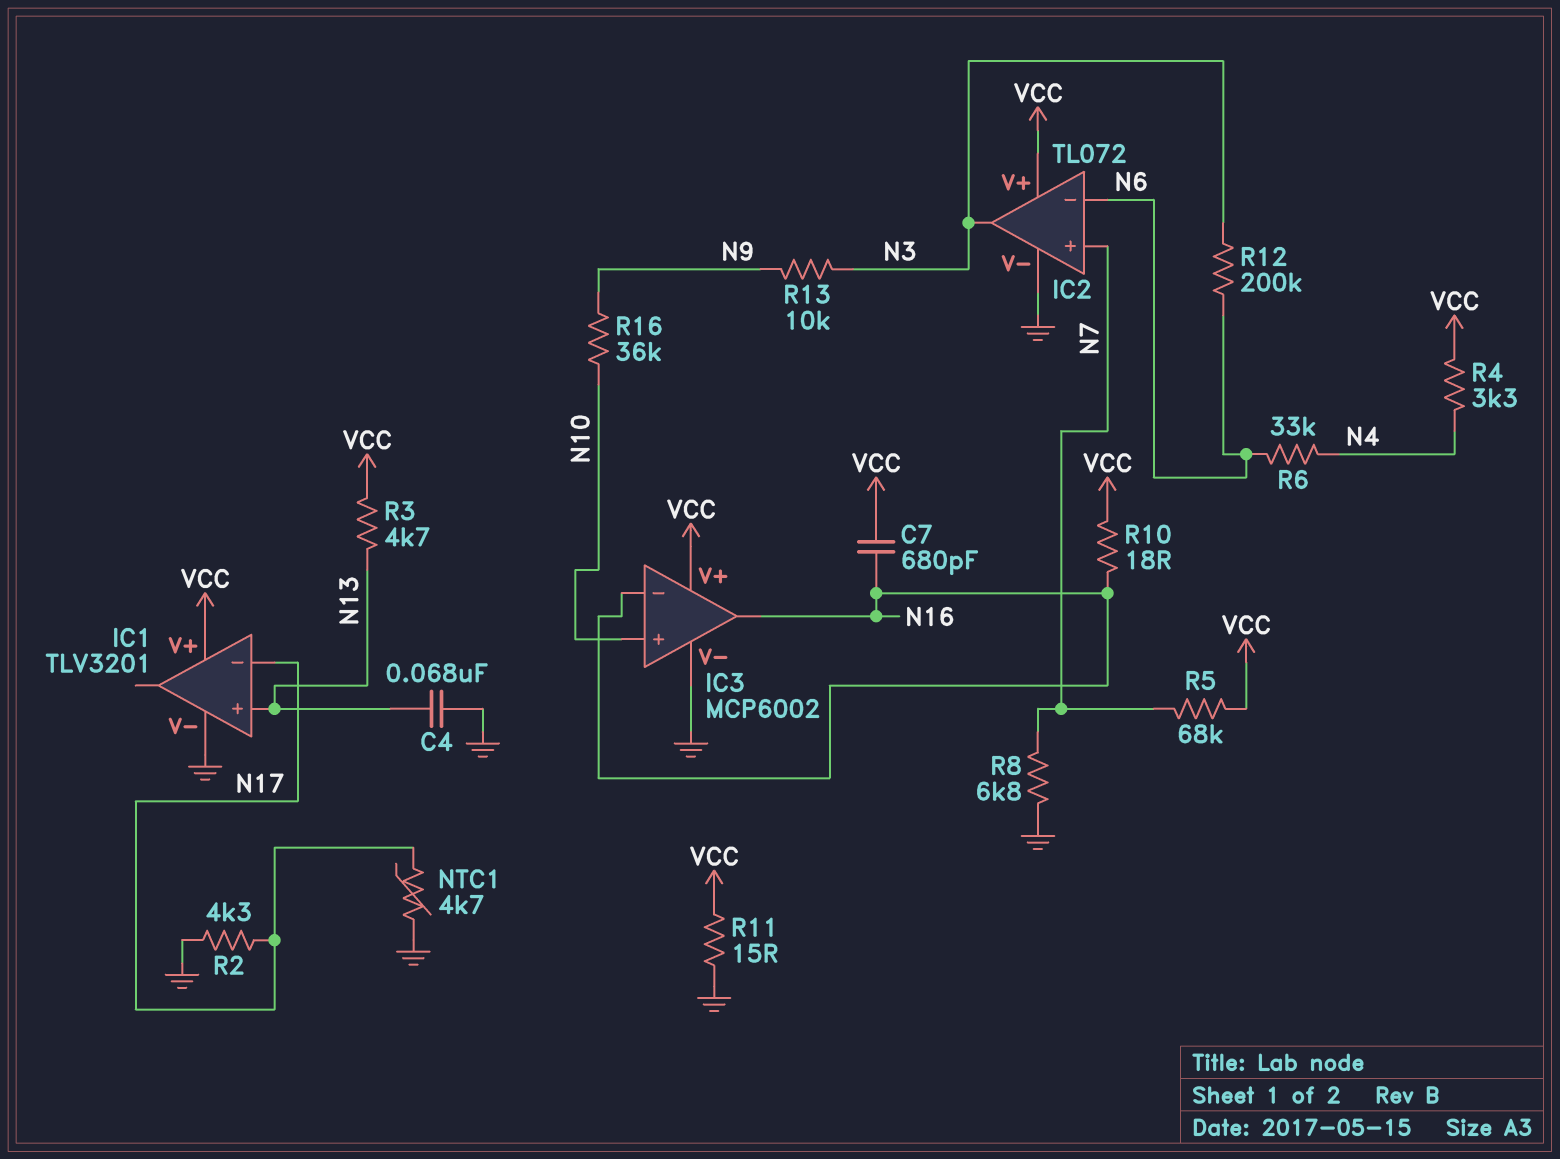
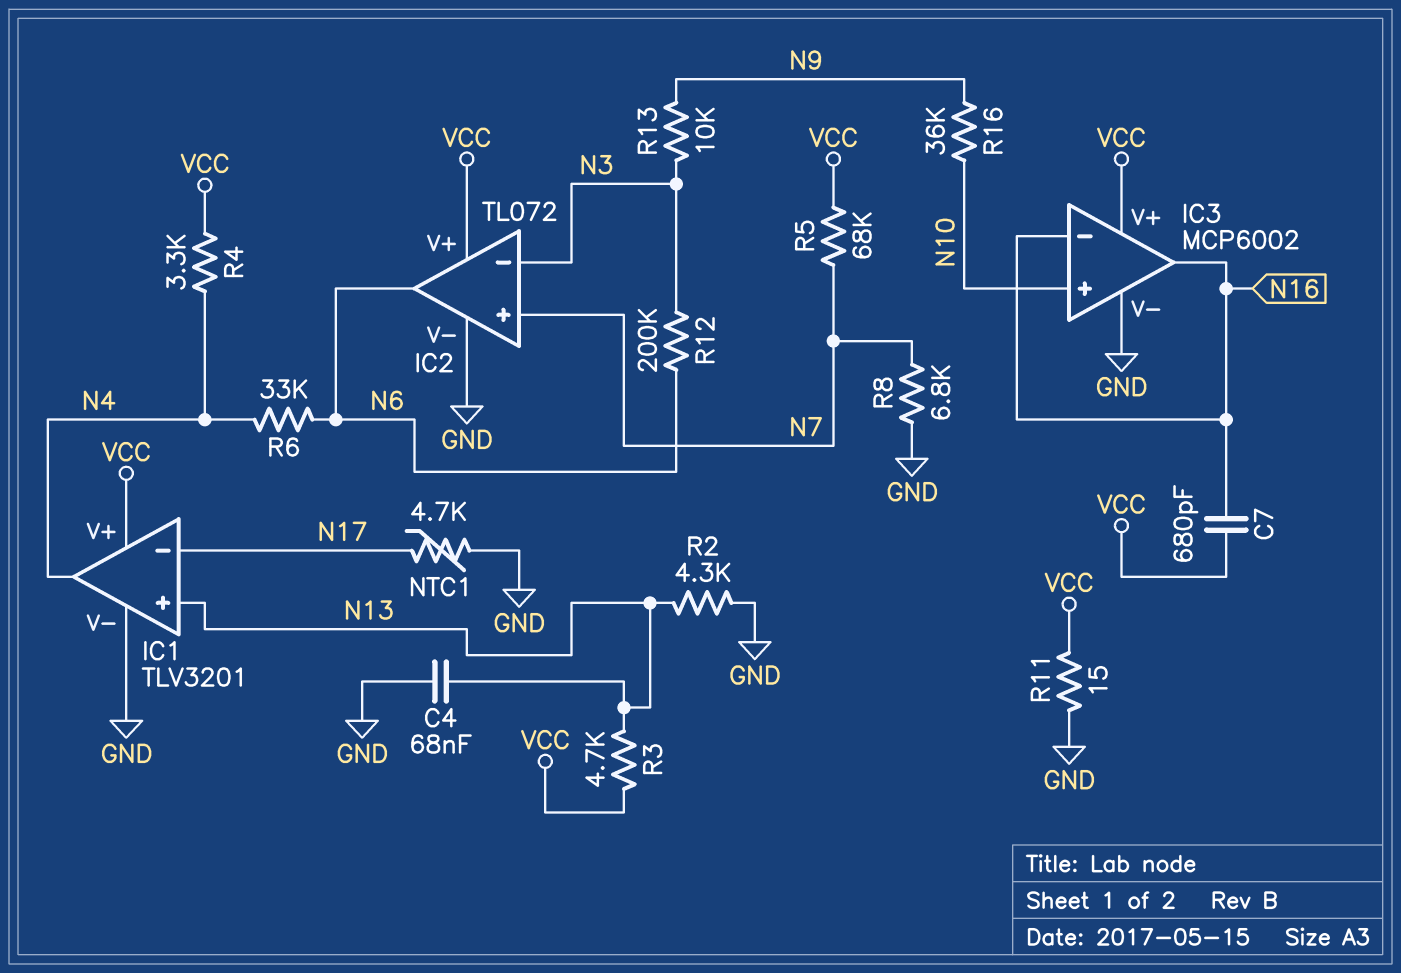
IC1 pin out: none -> N4
IC2 pin in-: N6 -> N3
IC2 pin out: N3 -> N6
R2: 4.3k (GND, N17) -> 4.3k (GND, N13)
R10: 18 (N16, VCC) -> none

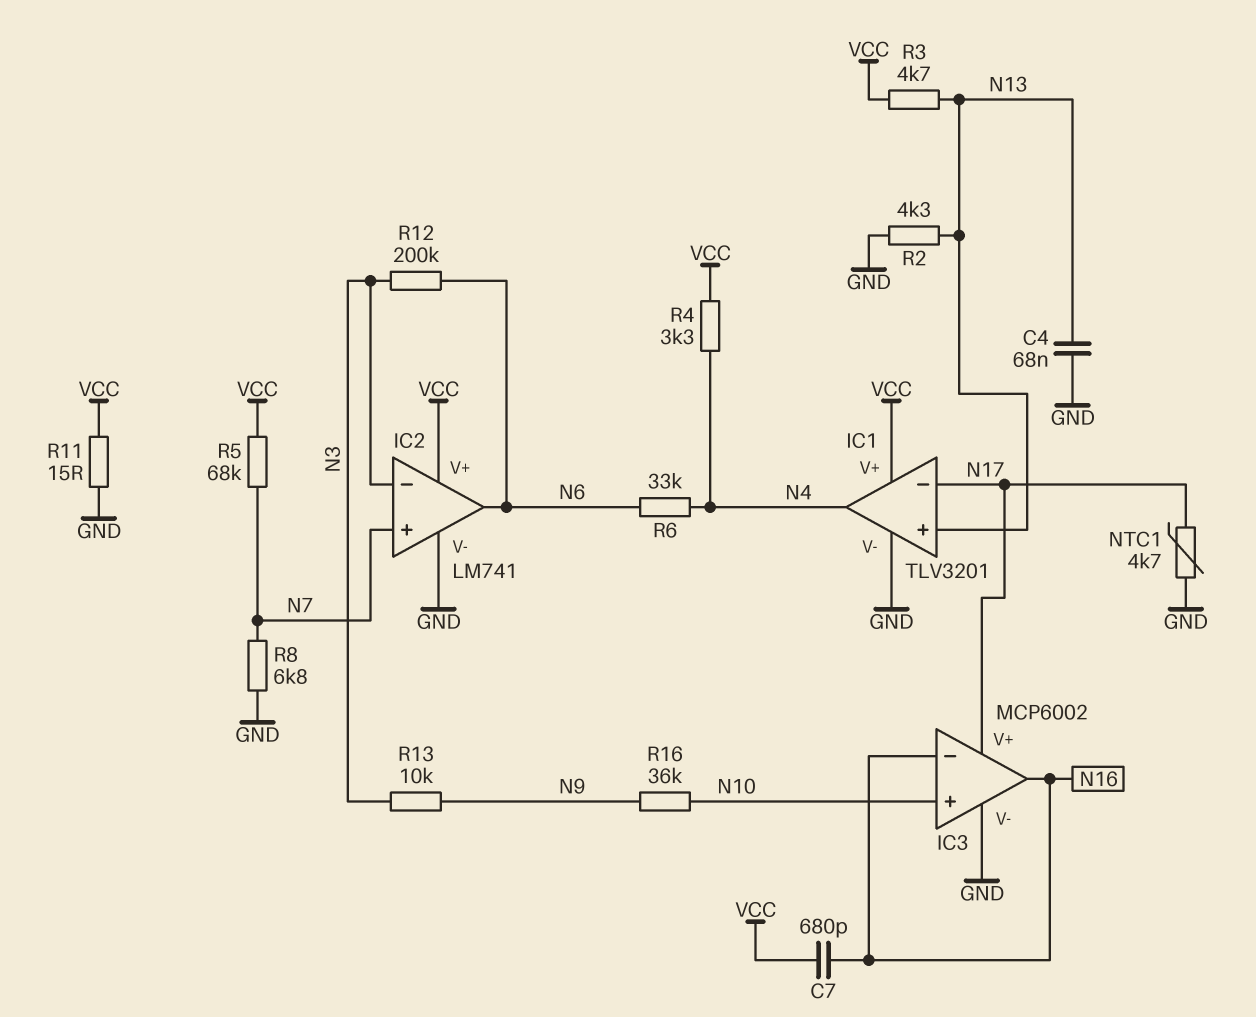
IC2: TL072 -> LM741
IC3 pin V+: VCC -> N17

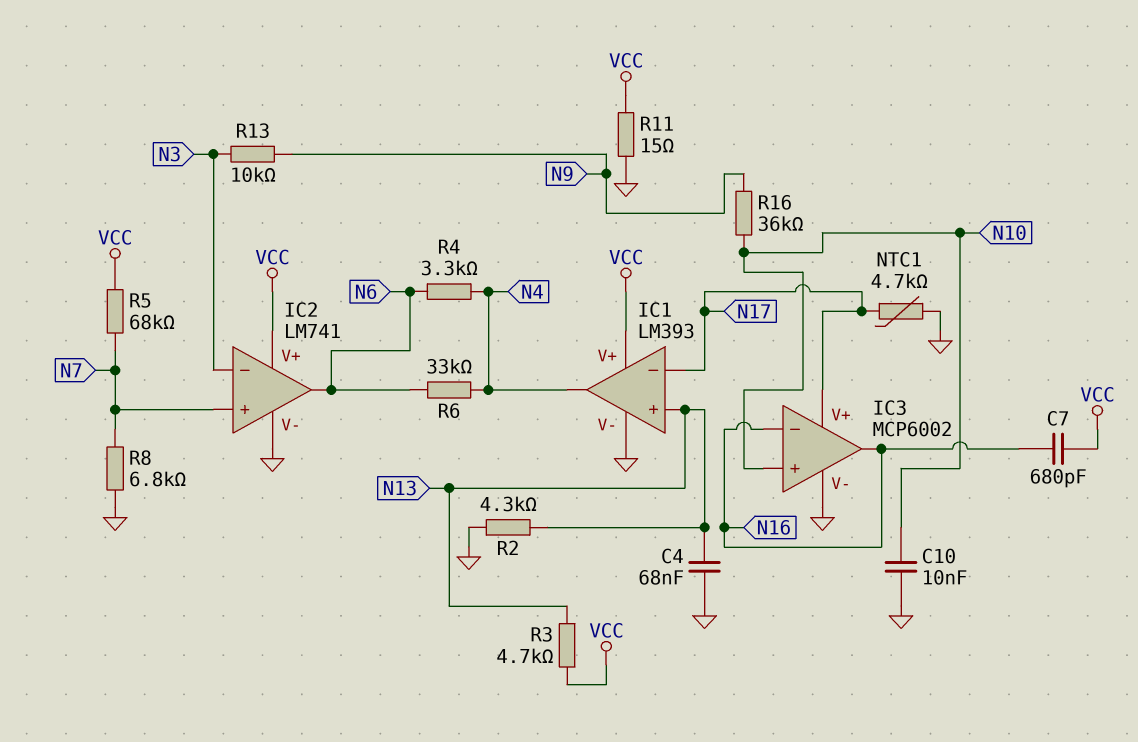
C10: none -> 10nF (GND, N10)
IC1: TLV3201 -> LM393
R4: 3.3k (N4, VCC) -> 3.3k (N4, N6)
R12: 200k (N3, N6) -> none

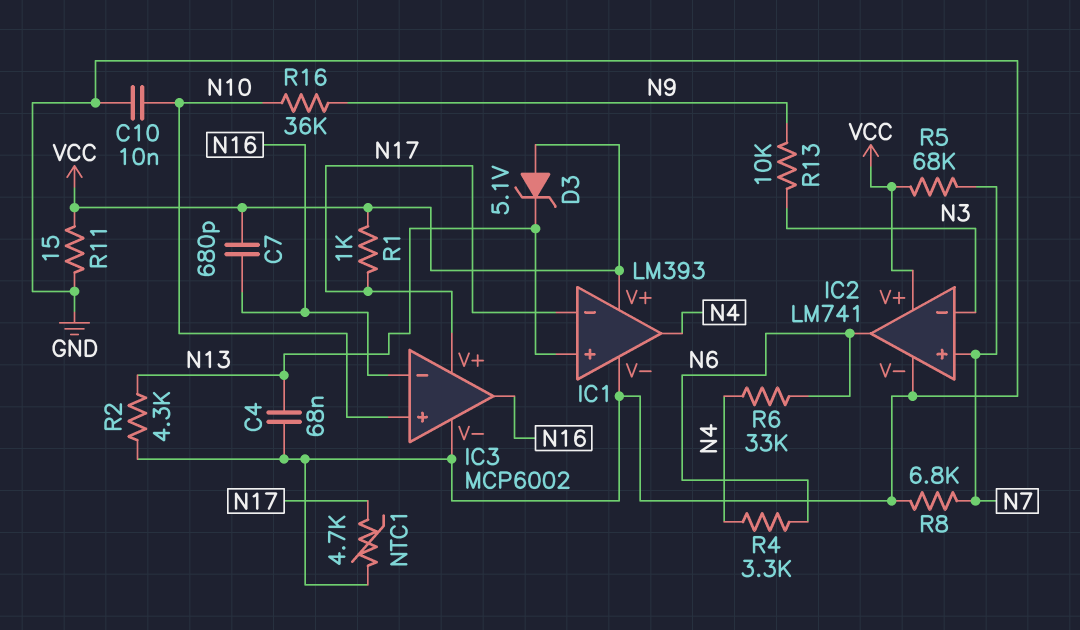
D3: none -> zener 5.1V (A VCC, K N13)
R1: none -> 1k (N17, VCC)
R3: 4.7k (N13, VCC) -> none

